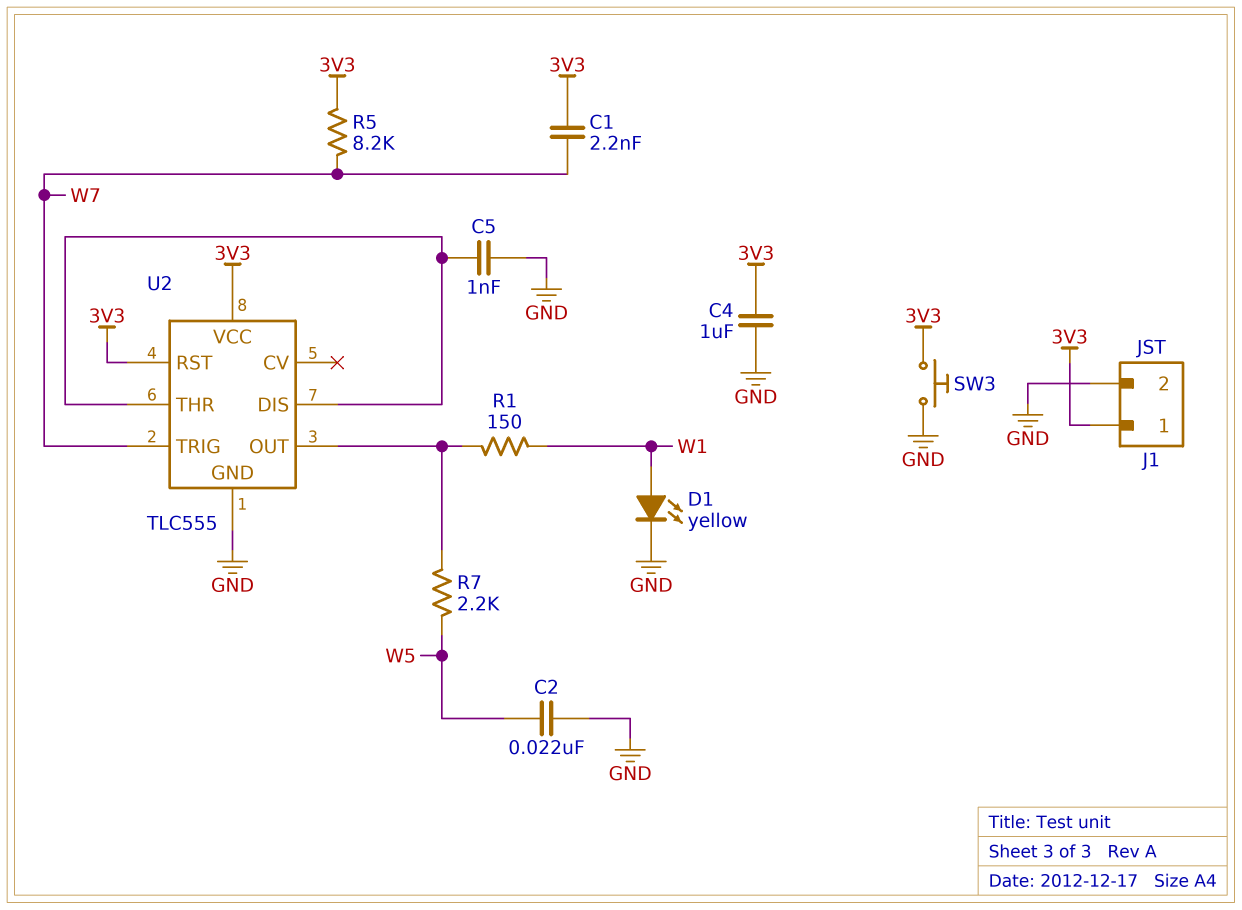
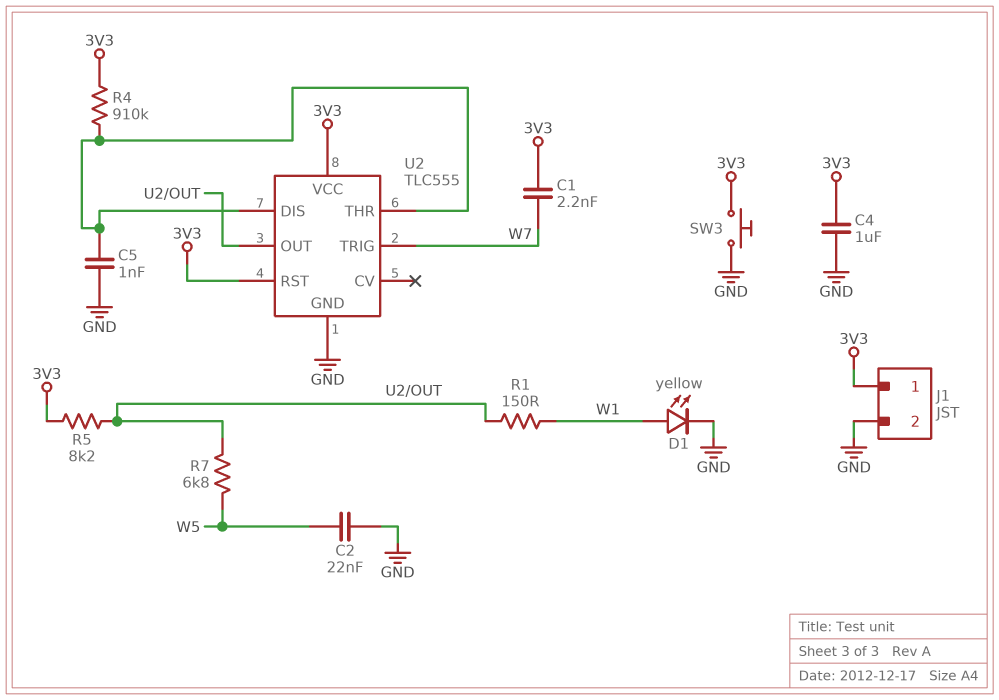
R4: none -> 910k (3V3, U2/DIS)
R5: 8.2k (3V3, W7) -> 8.2k (3V3, U2/OUT)
R7: 2.2k (U2/OUT, W5) -> 6.8k (U2/OUT, W5)

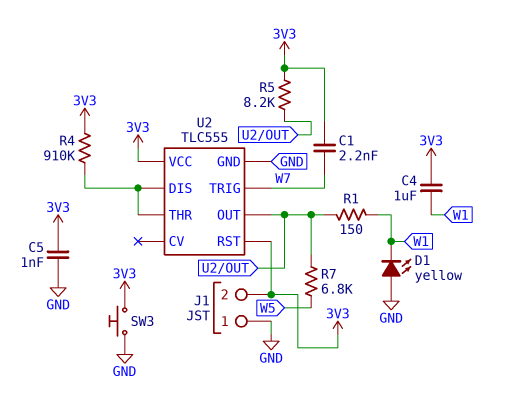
C2: 22nF (GND, W5) -> none
C4: 1uF (3V3, GND) -> 1uF (3V3, W1)
C5: 1nF (GND, U2/DIS) -> 1nF (3V3, GND)
D1: LED yellow (A W1, K GND) -> LED yellow (A GND, K W1)
J1 pin 1: 3V3 -> GND
J1 pin 2: GND -> 3V3

